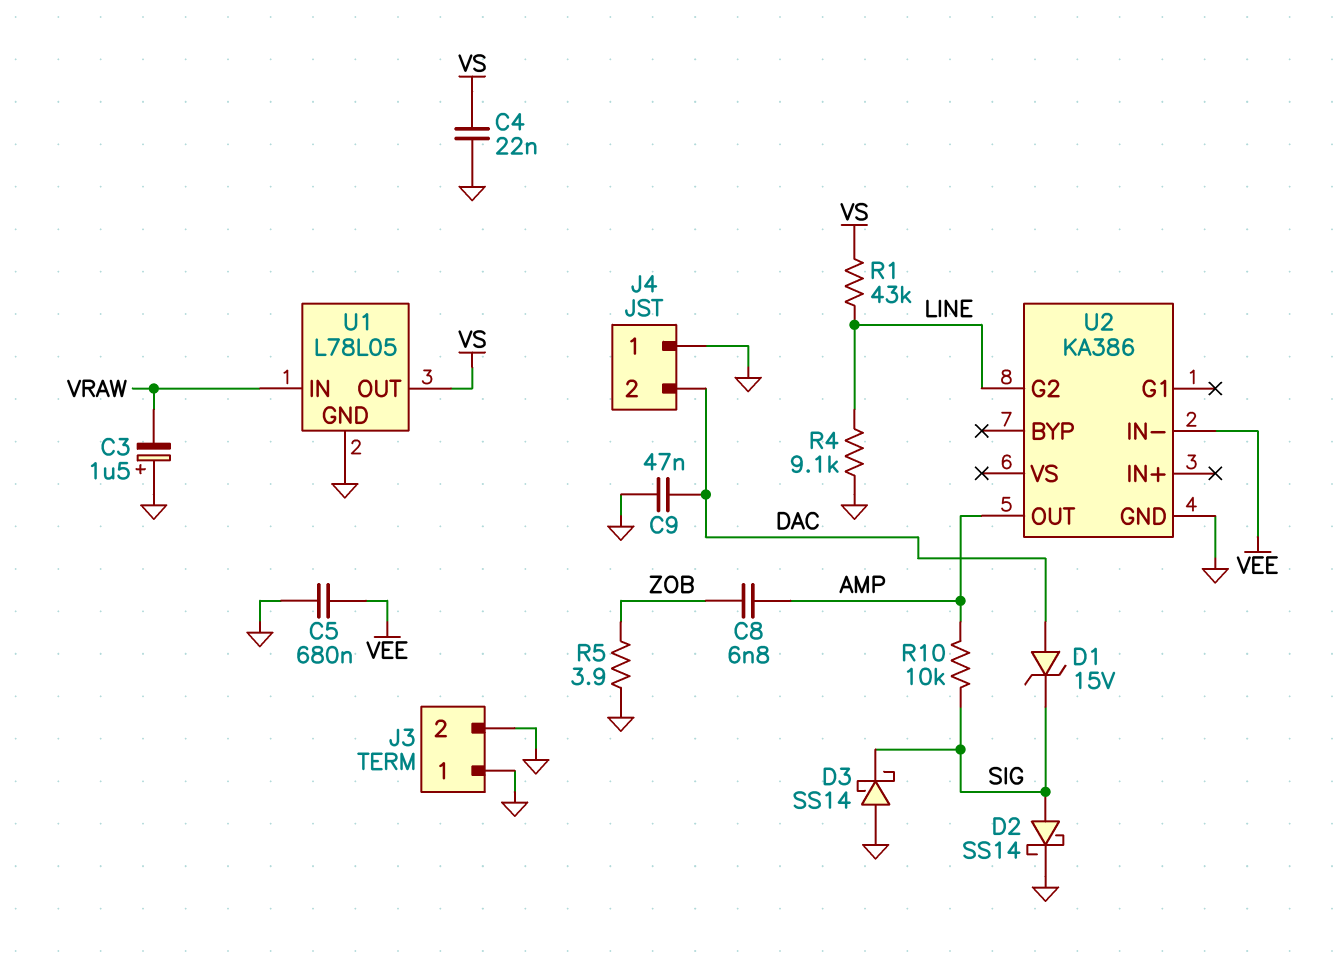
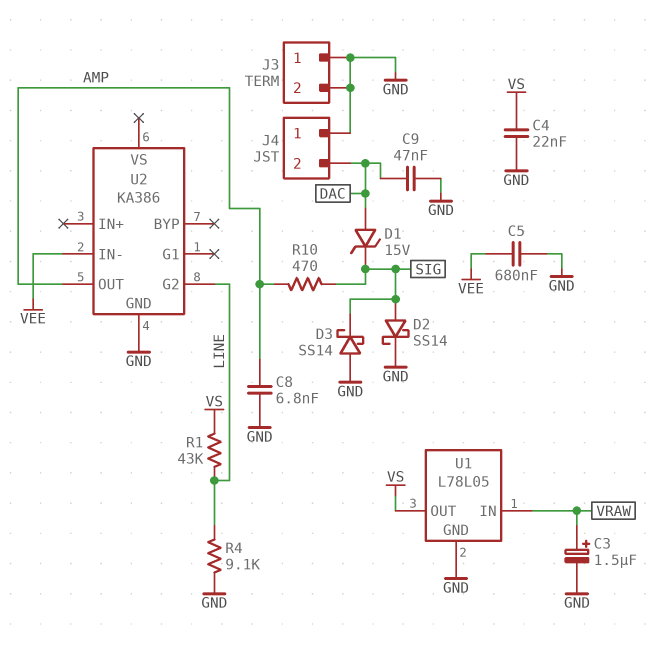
C3: 1.5uF (plus GND, minus VRAW) -> 1.5uF (plus VRAW, minus GND)
C8: 6.8nF (AMP, ZOB) -> 6.8nF (AMP, GND)
R5: 3.9 (GND, ZOB) -> none
R10: 10k (AMP, SIG) -> 470 (AMP, SIG)

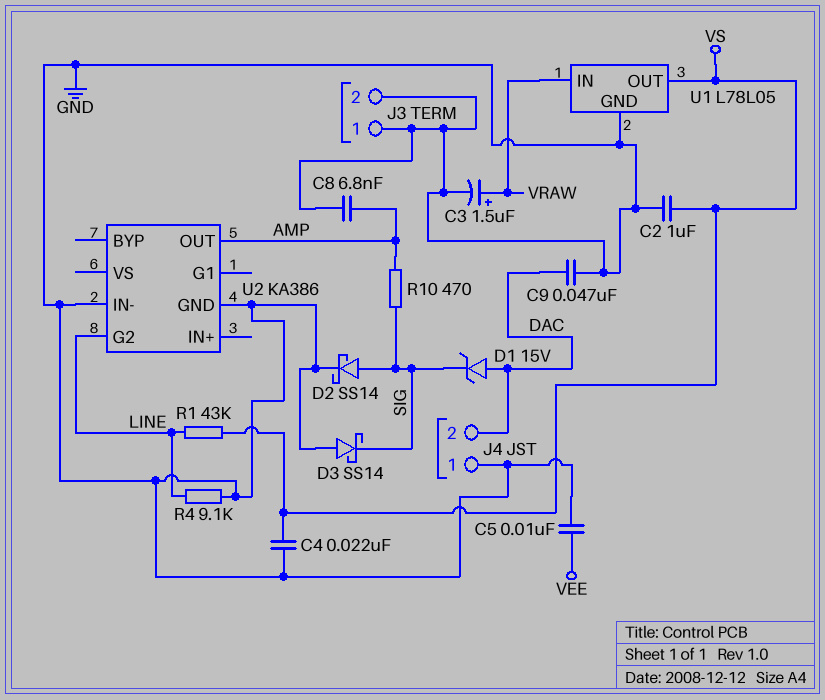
C2: none -> 1uF (GND, VS)
C5: 680nF (GND, VEE) -> 10nF (GND, VEE)
U2 pin IN-: VEE -> GND

